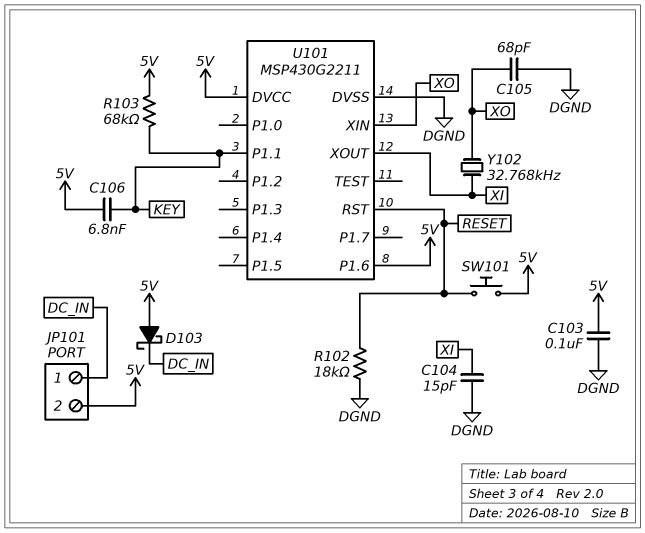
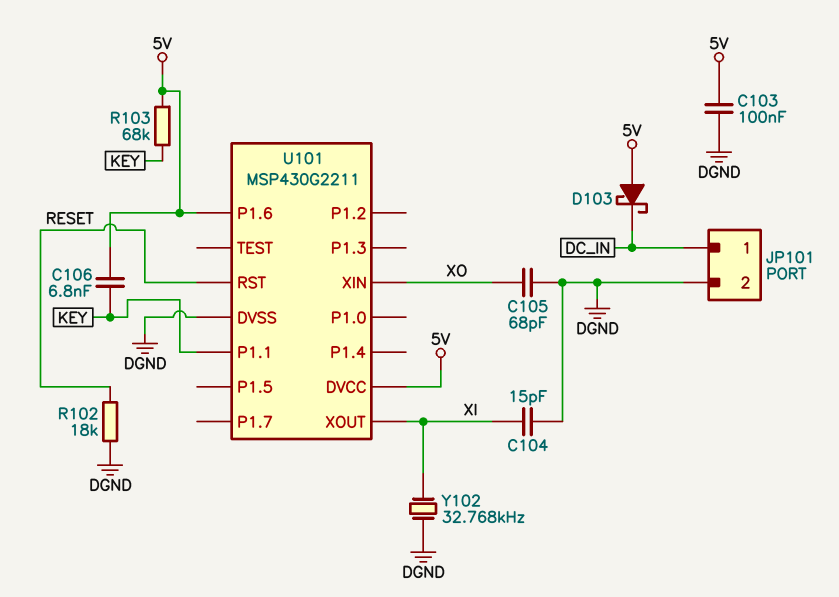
JP101 pin 2: 5V -> DGND
SW101: button (5V, RESET) -> none
Y102: 32.768kHz (XI, XO) -> 32.768kHz (DGND, XI)

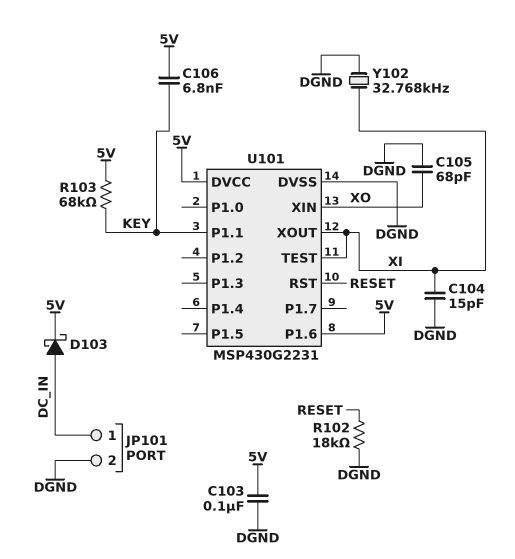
D103: schottky (A 5V, K DC_IN) -> schottky (A DC_IN, K 5V)
U101: MSP430G2211 -> MSP430G2231
U101 pin TEST: none -> XI

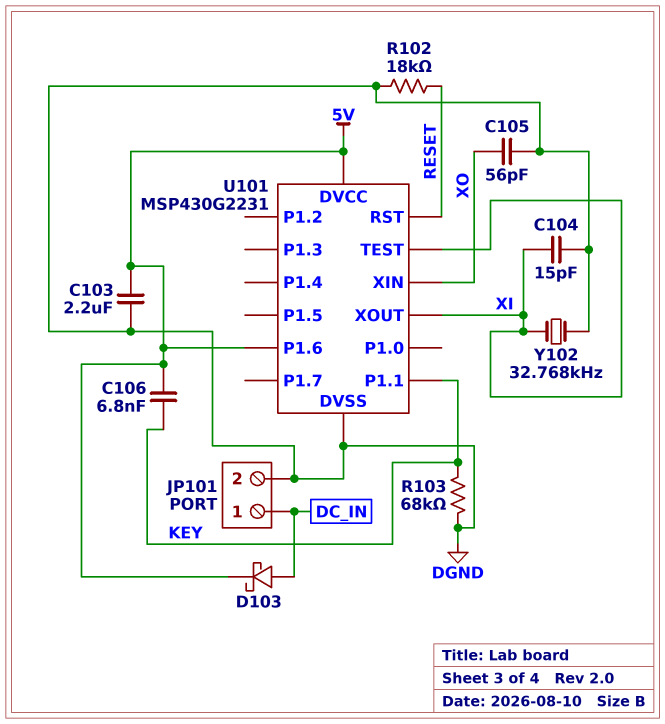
C103: 100nF (5V, DGND) -> 2.2uF (5V, DGND)
C105: 68pF (DGND, XO) -> 56pF (DGND, XO)
R103: 68k (5V, KEY) -> 68k (DGND, KEY)

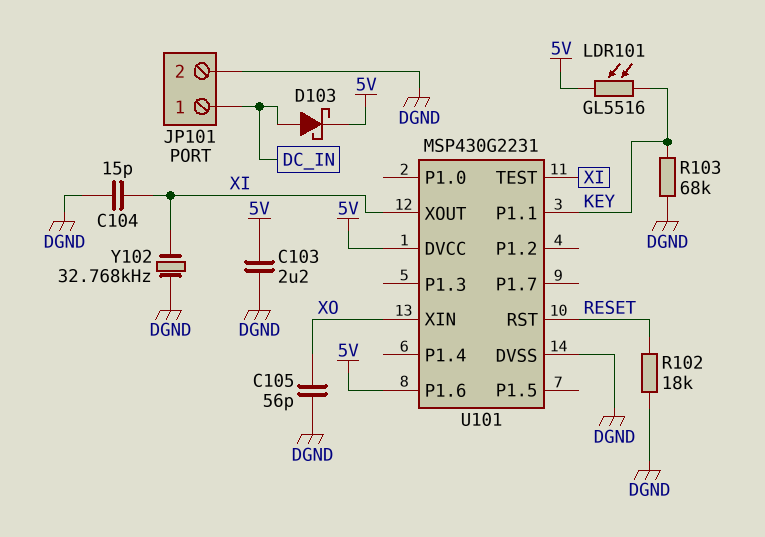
C106: 6.8nF (5V, KEY) -> none
LDR101: none -> GL5516 (5V, KEY)

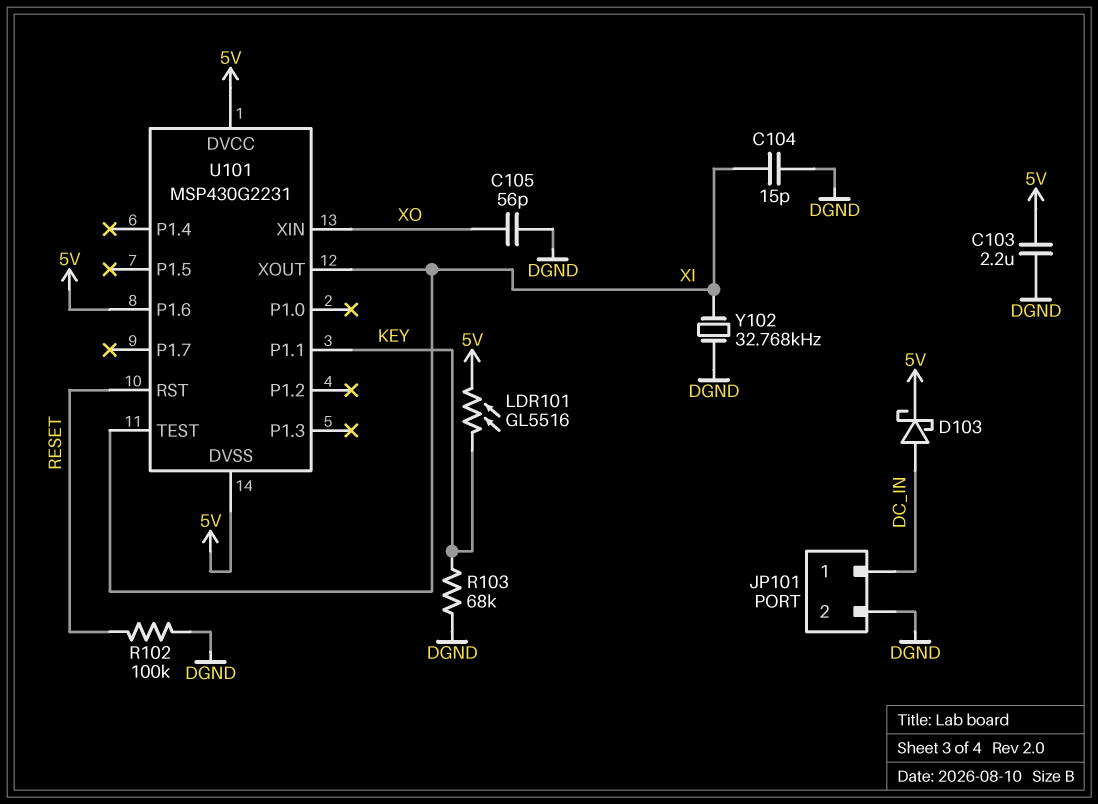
R102: 18k (DGND, RESET) -> 100k (DGND, RESET)
U101 pin DVSS: DGND -> 5V

